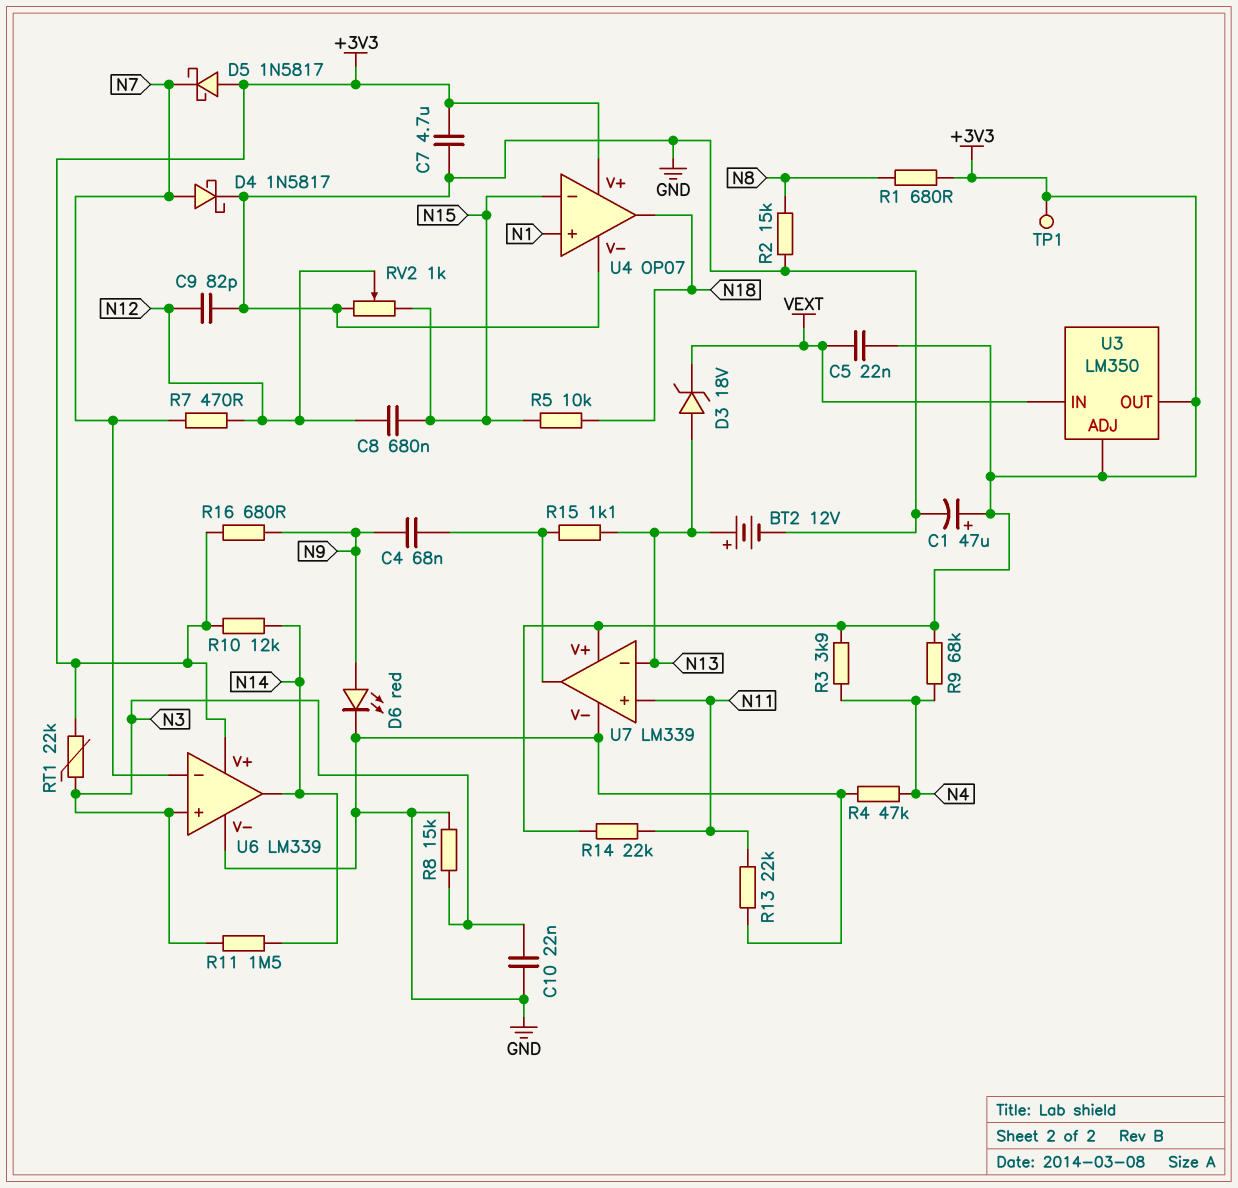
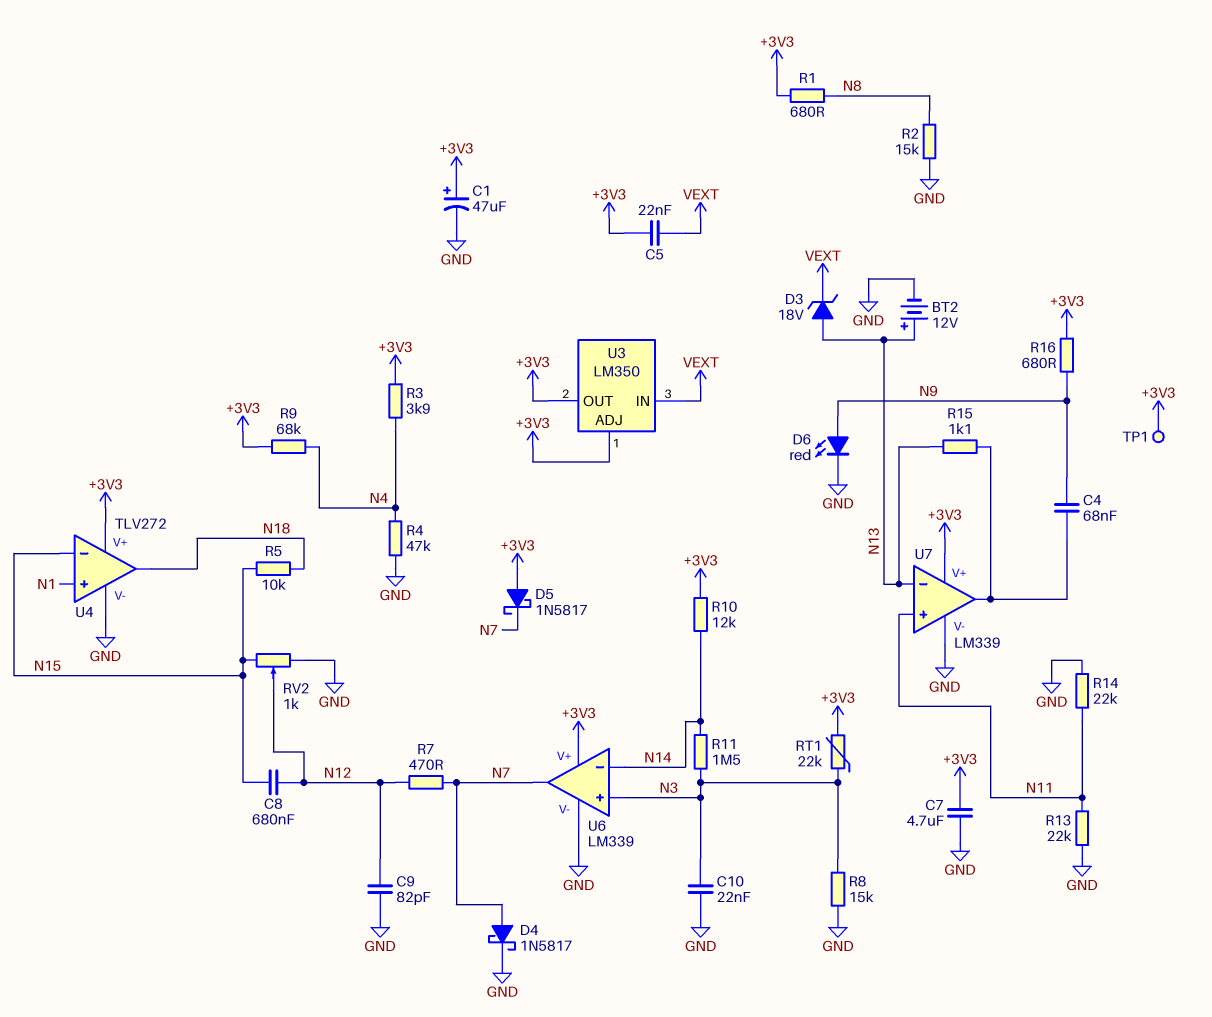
R14: 22k (+3V3, N11) -> 22k (GND, N11)
U4: OP07 -> TLV272
U6 pin in-: N7 -> N14
U6 pin out: N14 -> N7

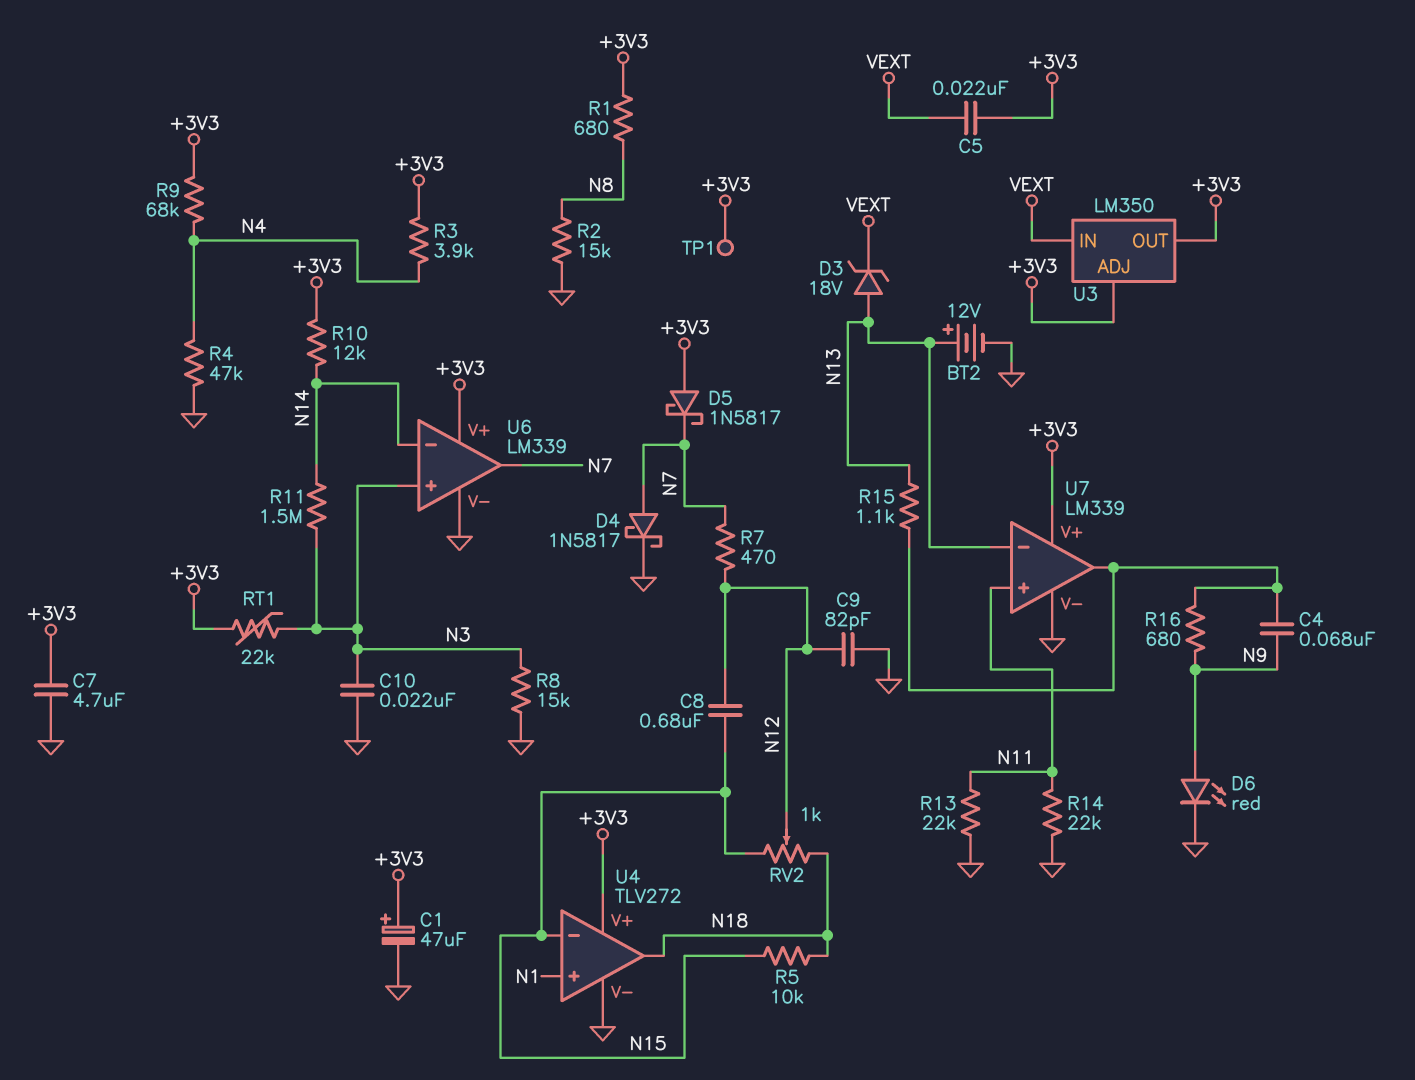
R16: 680 (+3V3, N9) -> 680 (N9, U7/out)
RV2: 1k (GND, N15, wiper N12) -> 1k (N15, N18, wiper N12)

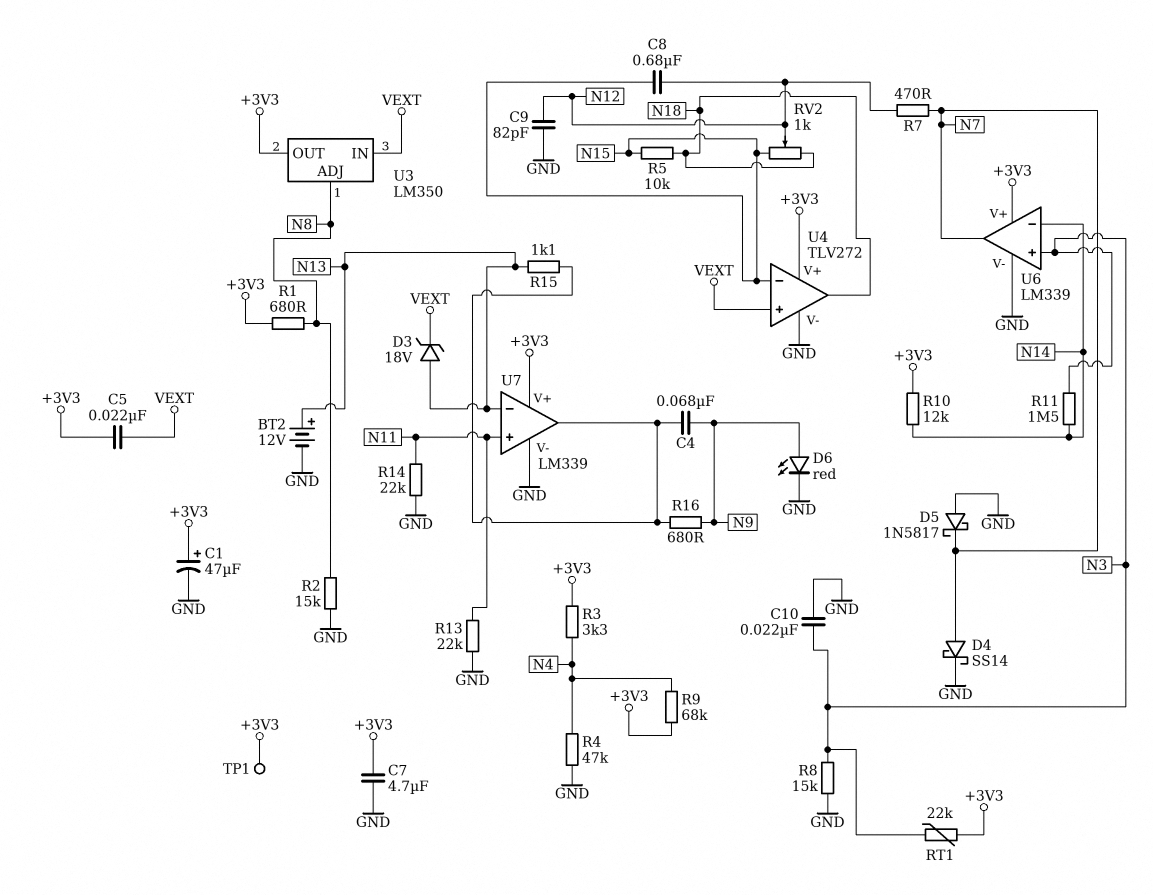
D4: schottky 1N5817 (A N7, K GND) -> schottky SS14 (A N7, K GND)
D5: schottky 1N5817 (A +3V3, K N7) -> schottky 1N5817 (A GND, K N7)
R3: 3.9k (+3V3, N4) -> 3.3k (+3V3, N4)
U3 pin ADJ: +3V3 -> N8
U4 pin in+: N1 -> VEXT

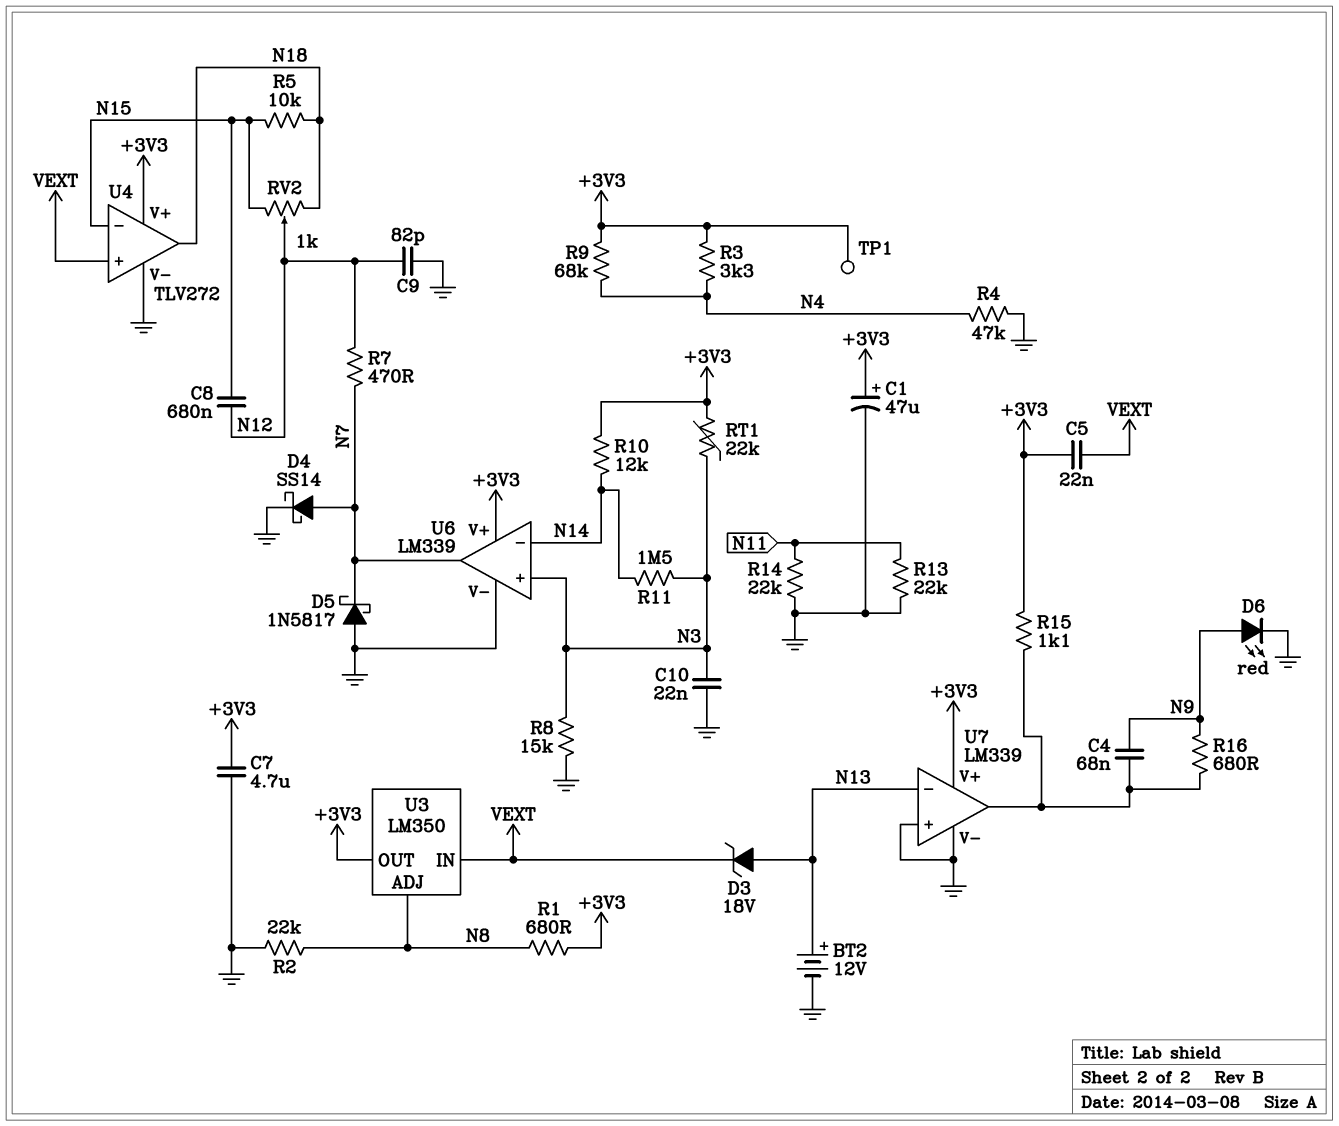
R2: 15k (GND, N8) -> 22k (GND, N8)
R15: 1.1k (N13, U7/out) -> 1.1k (+3V3, U7/out)
U7 pin in+: N11 -> GND

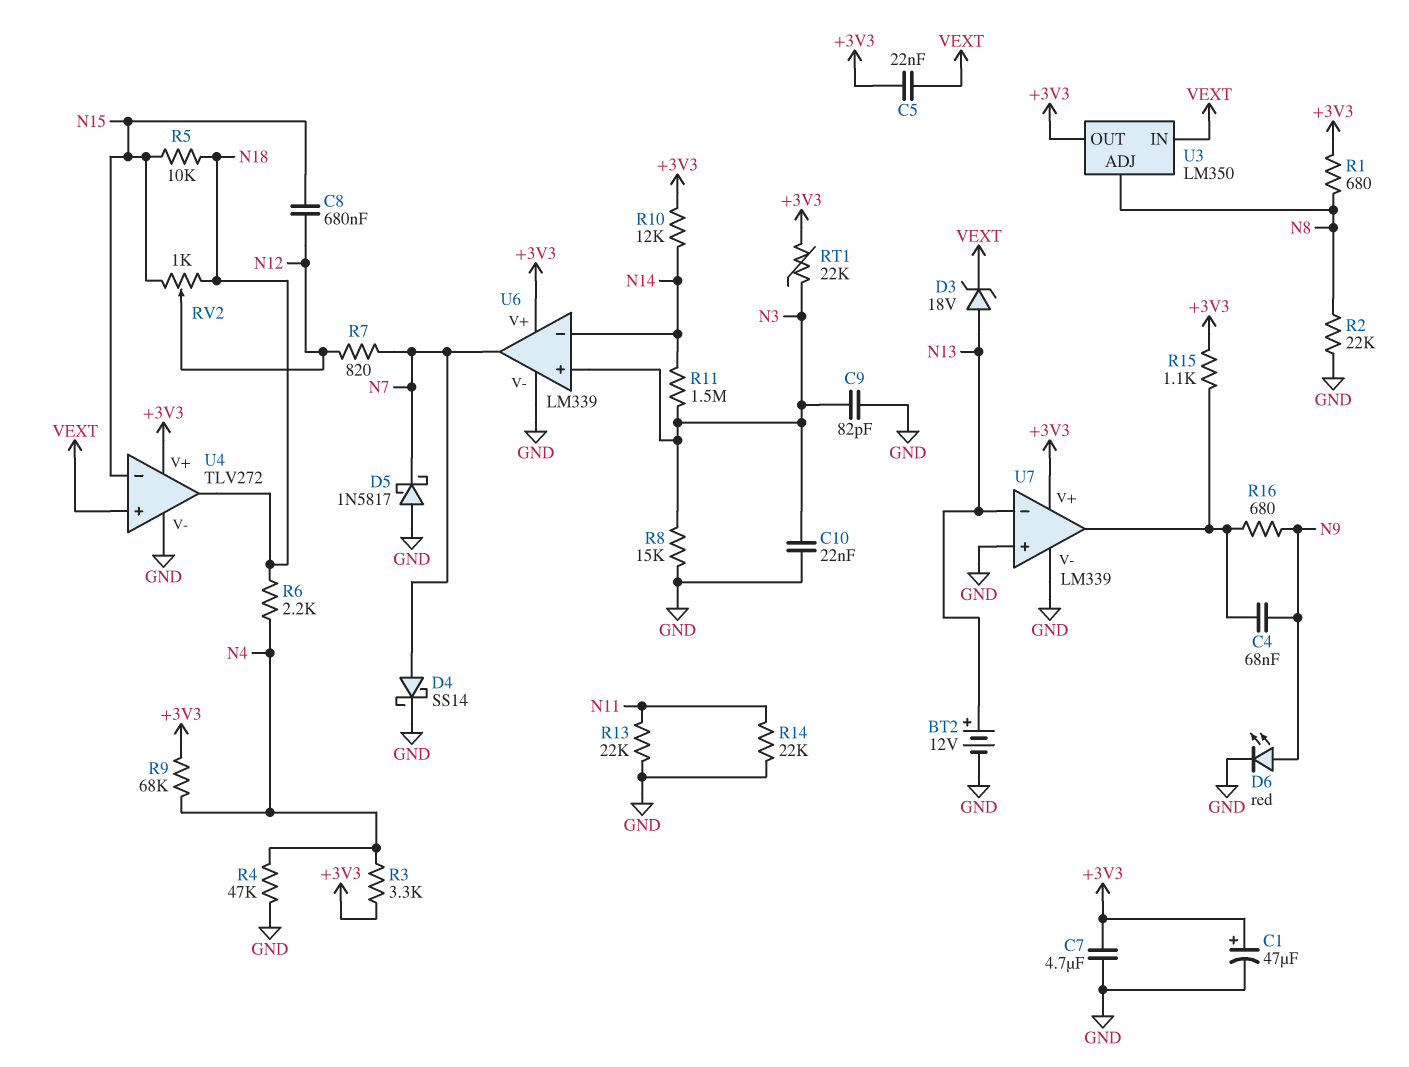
C9: 82pF (GND, N12) -> 82pF (GND, N3)
R6: none -> 2.2k (N4, N18)
R7: 470 (N7, N12) -> 820 (N7, N12)
TP1: test point (+3V3) -> none

